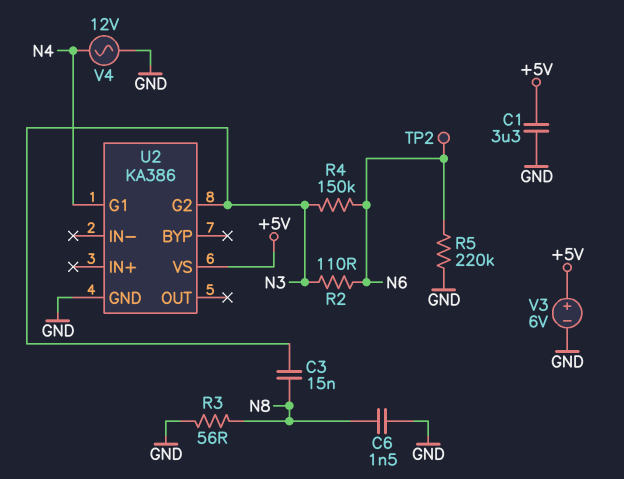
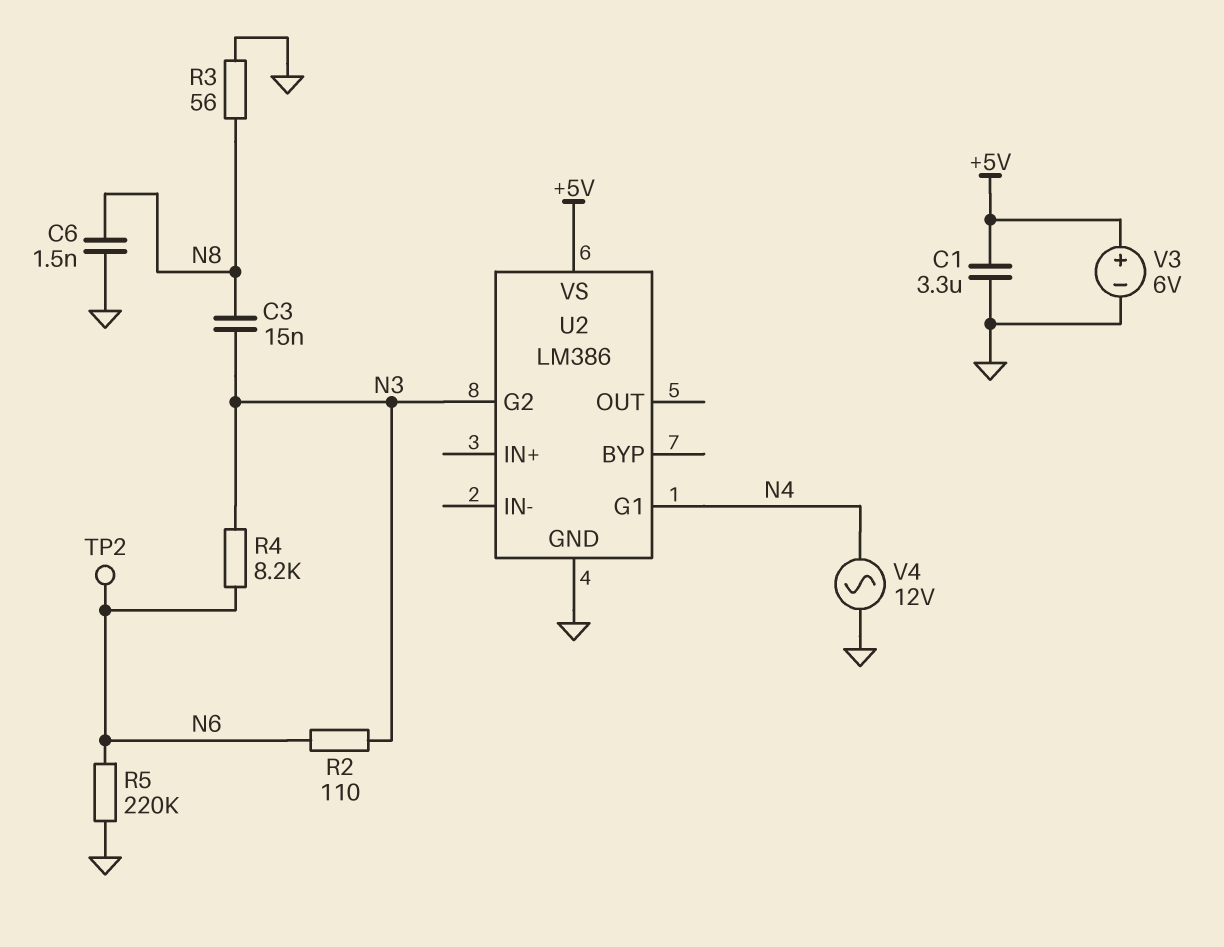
R4: 150k (N3, N6) -> 8.2k (N3, N6)
U2: KA386 -> LM386

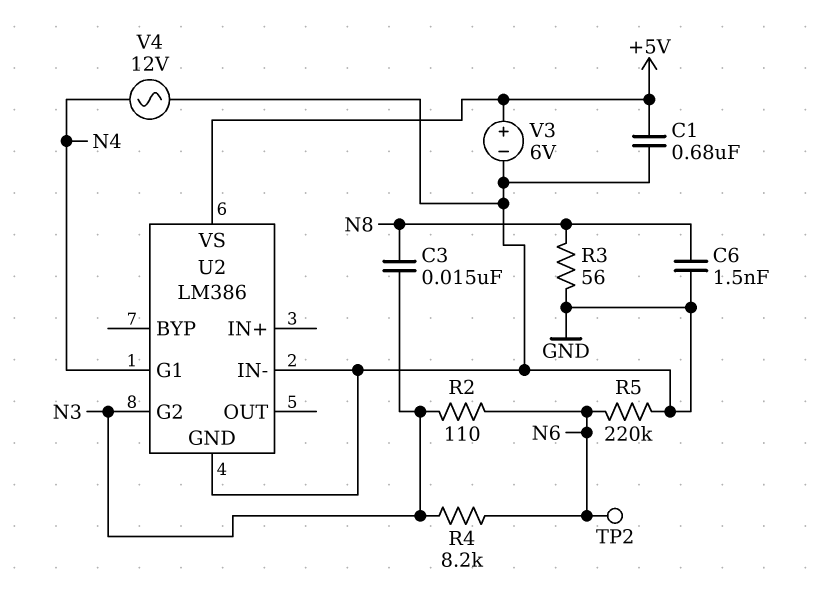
C1: 3.3uF (+5V, GND) -> 680nF (+5V, GND)
U2 pin IN-: none -> GND

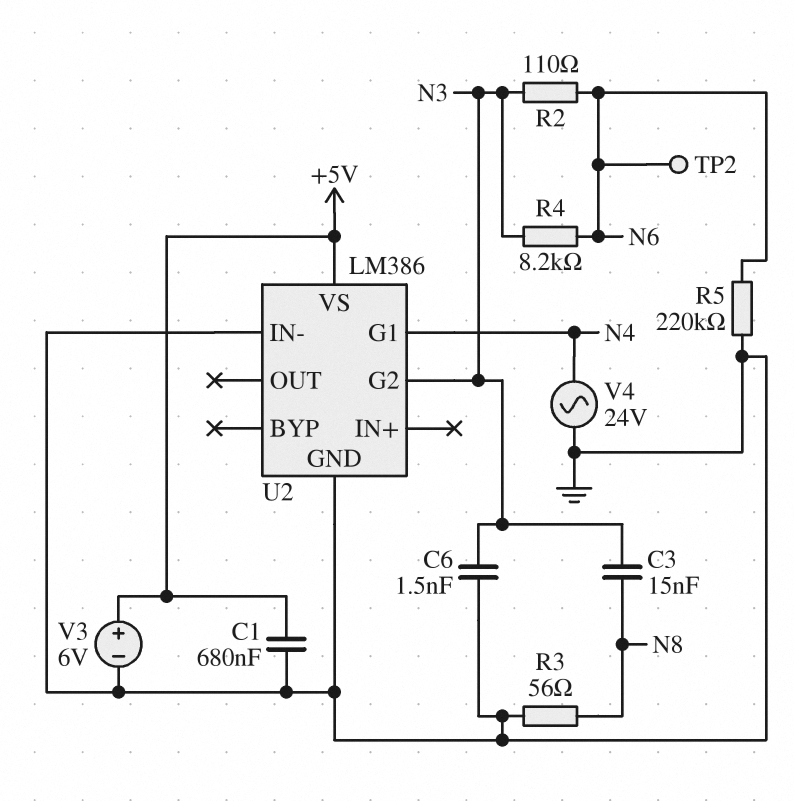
C6: 1.5nF (GND, N8) -> 1.5nF (GND, N3)
V4: AC 12V (GND, N4) -> AC 24V (GND, N4)

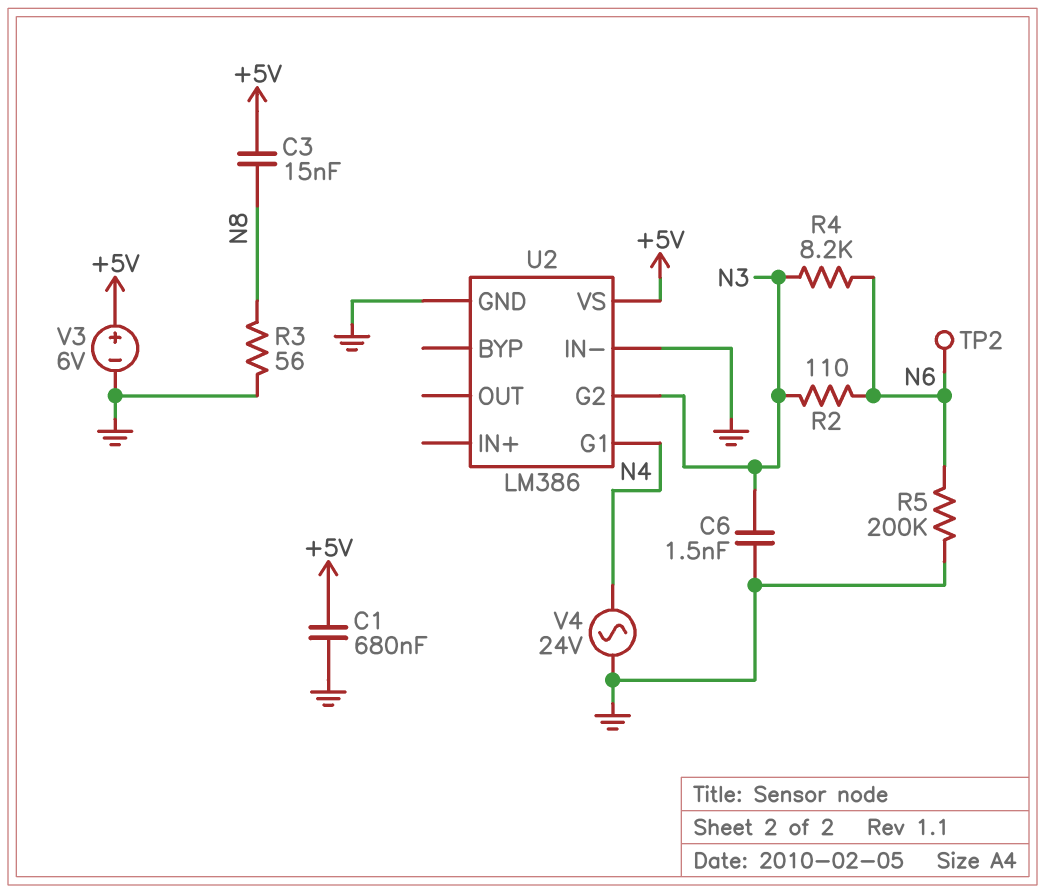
C3: 15nF (N3, N8) -> 15nF (+5V, N8)
R5: 220k (GND, N6) -> 200k (GND, N6)

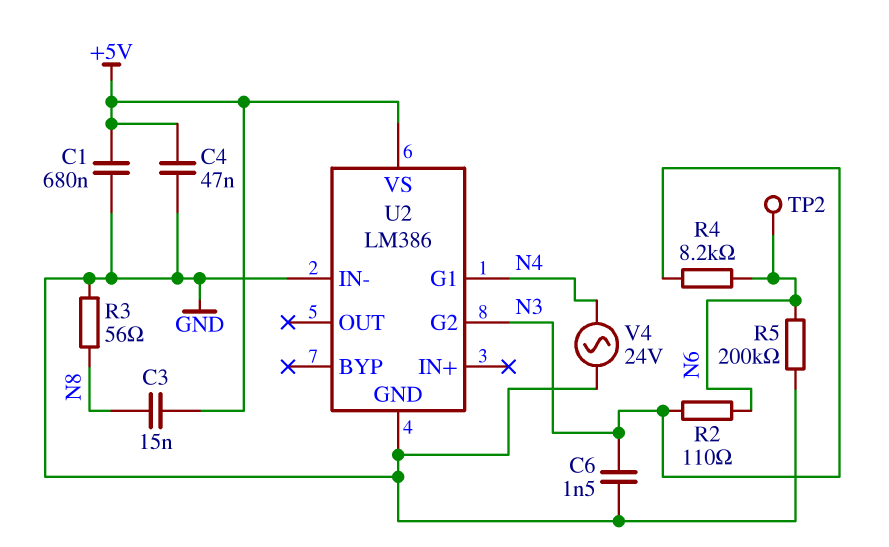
C4: none -> 47nF (+5V, GND)
V3: 6V (plus +5V, minus GND) -> none

